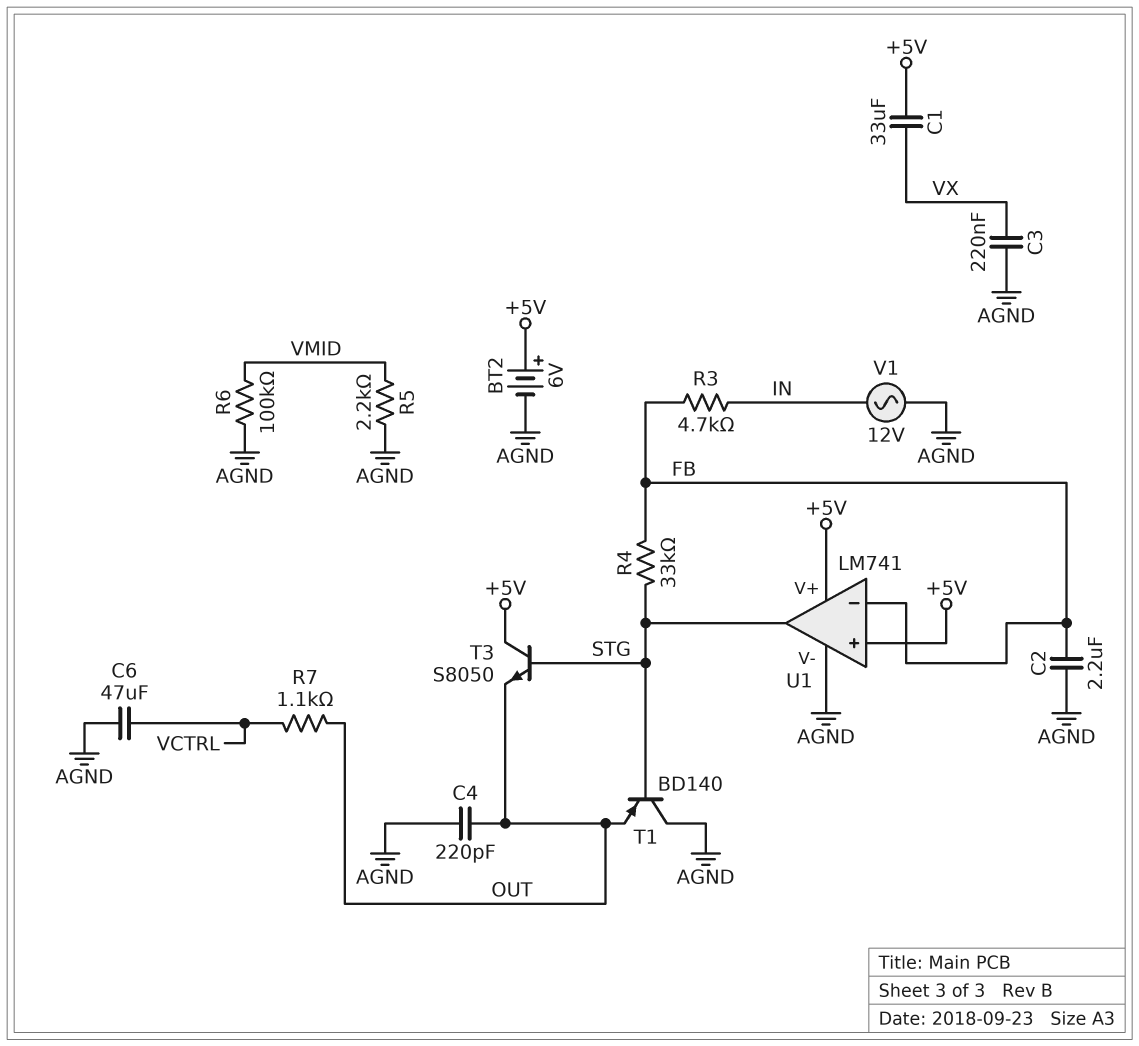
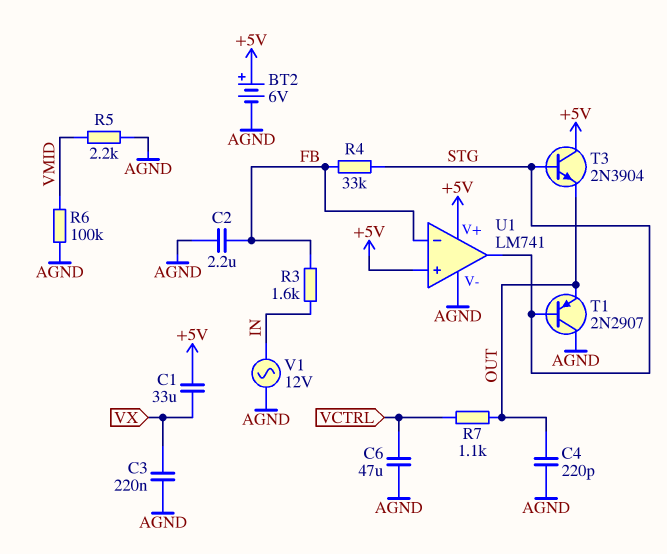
R3: 4.7k (FB, IN) -> 1.6k (FB, IN)
T1: PNP BD140 (B STG, C AGND, E OUT) -> PNP 2N2907 (B STG, C AGND, E OUT)
T3: NPN S8050 (B STG, C +5V, E OUT) -> NPN 2N3904 (B STG, C +5V, E OUT)

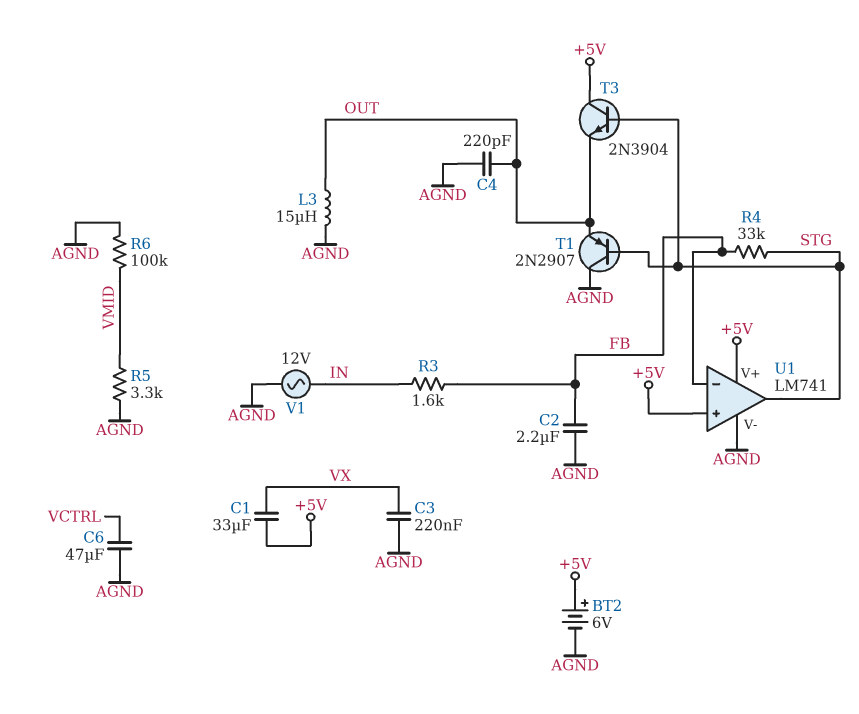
L3: none -> 15uH (AGND, OUT)
R5: 2.2k (AGND, VMID) -> 3.3k (AGND, VMID)
R7: 1.1k (OUT, VCTRL) -> none

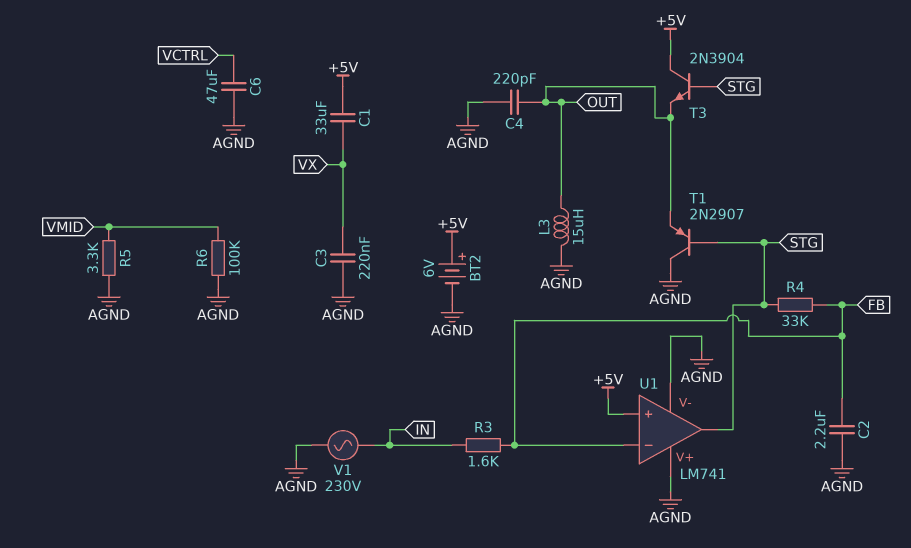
U1 pin V+: +5V -> AGND
V1: AC 12V (AGND, IN) -> AC 230V (AGND, IN)

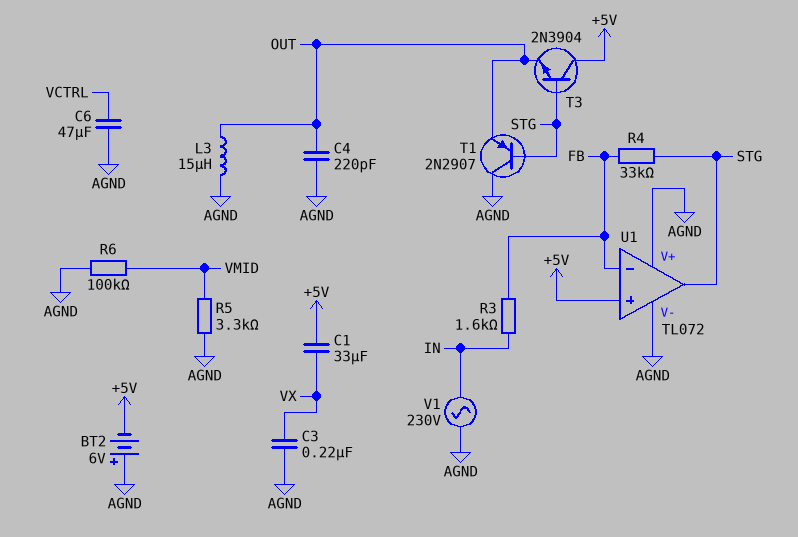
BT2: 6V (plus +5V, minus AGND) -> 6V (plus AGND, minus +5V)
C2: 2.2uF (AGND, FB) -> none
U1: LM741 -> TL072

